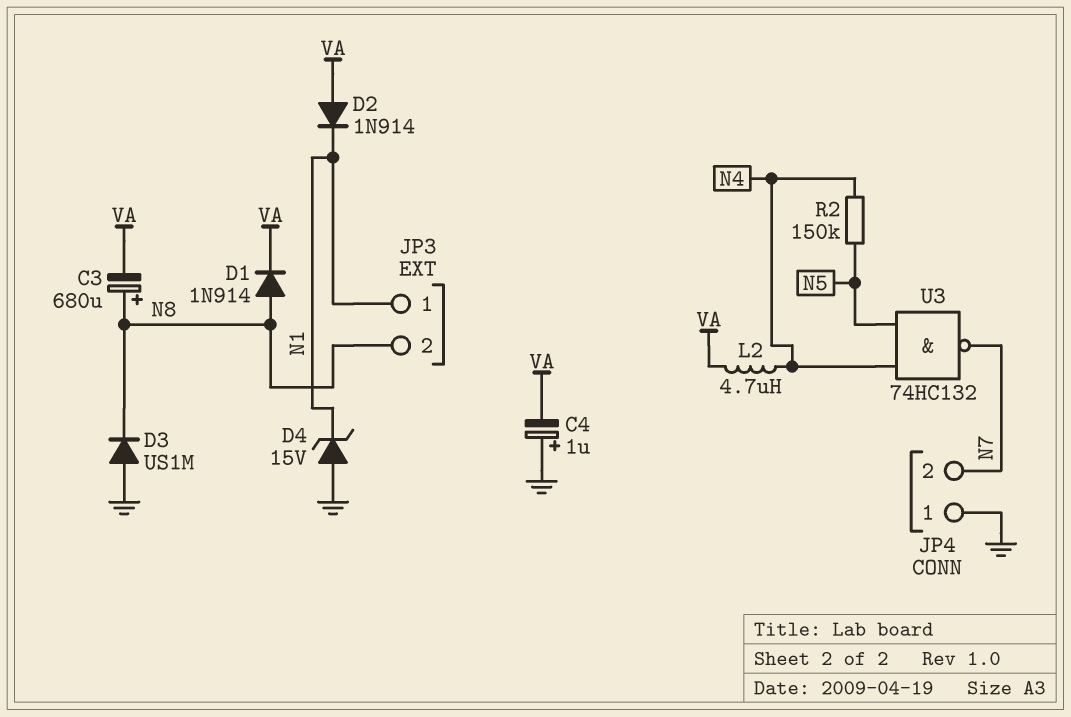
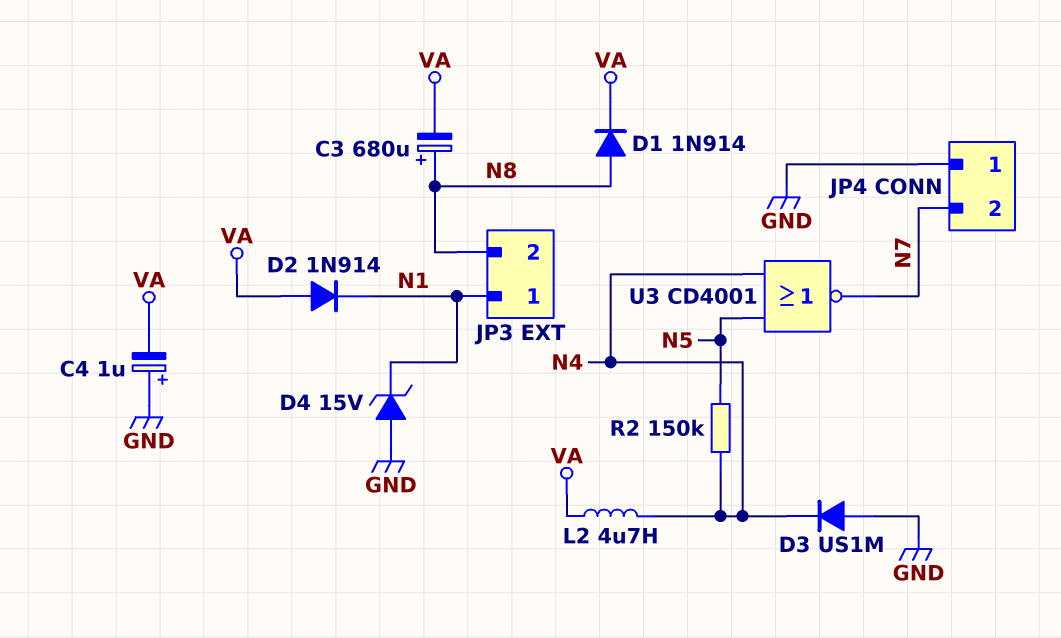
D3: diode US1M (A GND, K N8) -> diode US1M (A GND, K N4)
U3: NAND 74HC132 (in N4, in N5, out N7) -> NOR CD4001 (in N4, in N5, out N7)

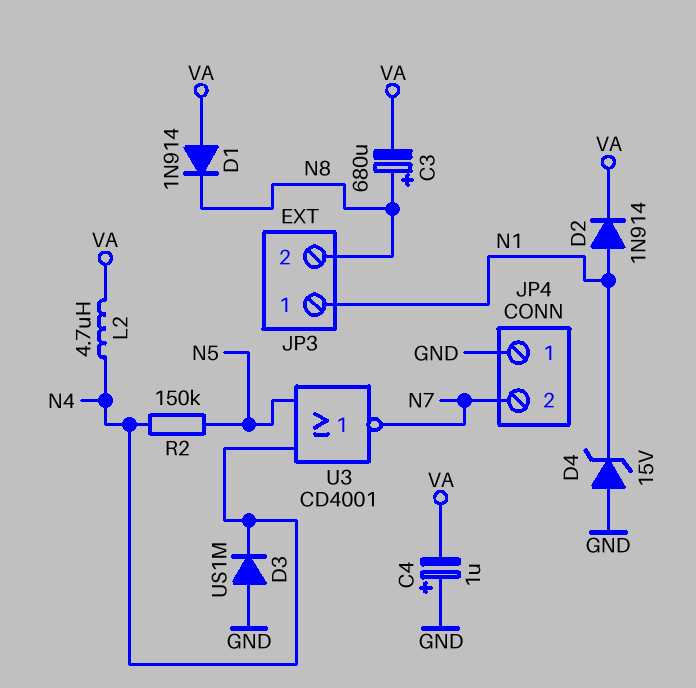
D1: diode 1N914 (A N8, K VA) -> diode 1N914 (A VA, K N8)
D2: diode 1N914 (A VA, K N1) -> diode 1N914 (A N1, K VA)

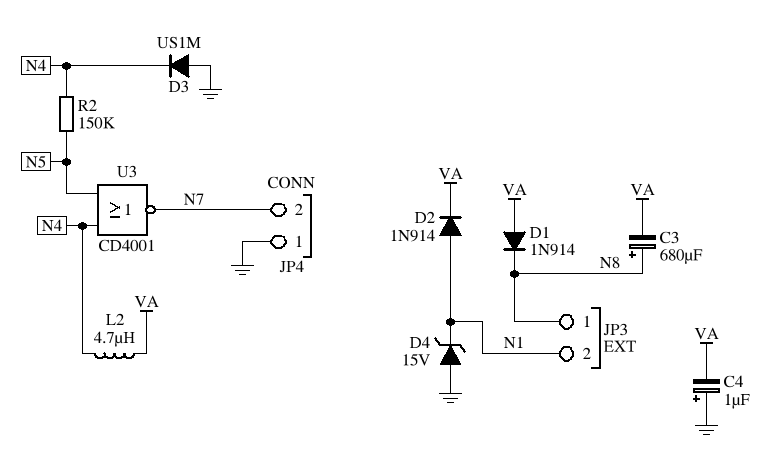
JP3 pin 1: N1 -> N8
JP3 pin 2: N8 -> N1

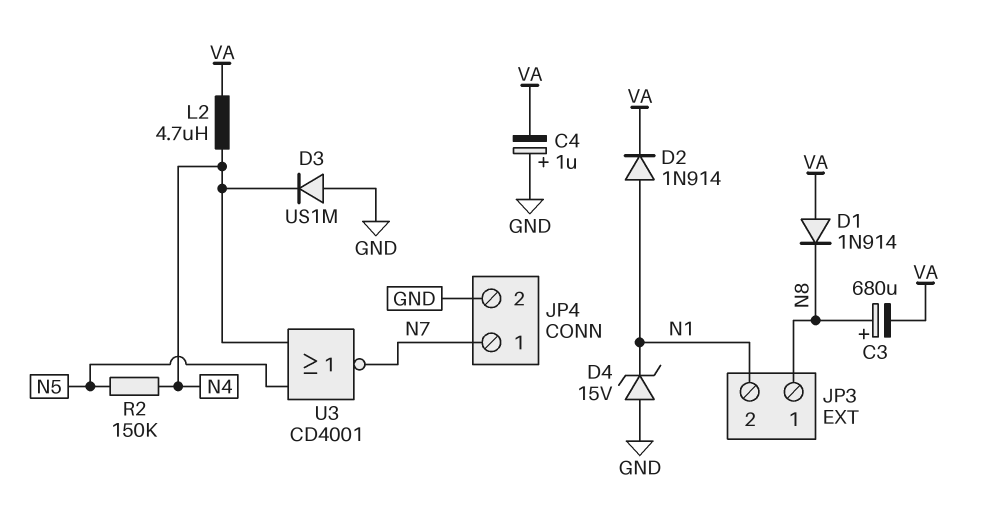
JP4 pin 1: GND -> N7
JP4 pin 2: N7 -> GND

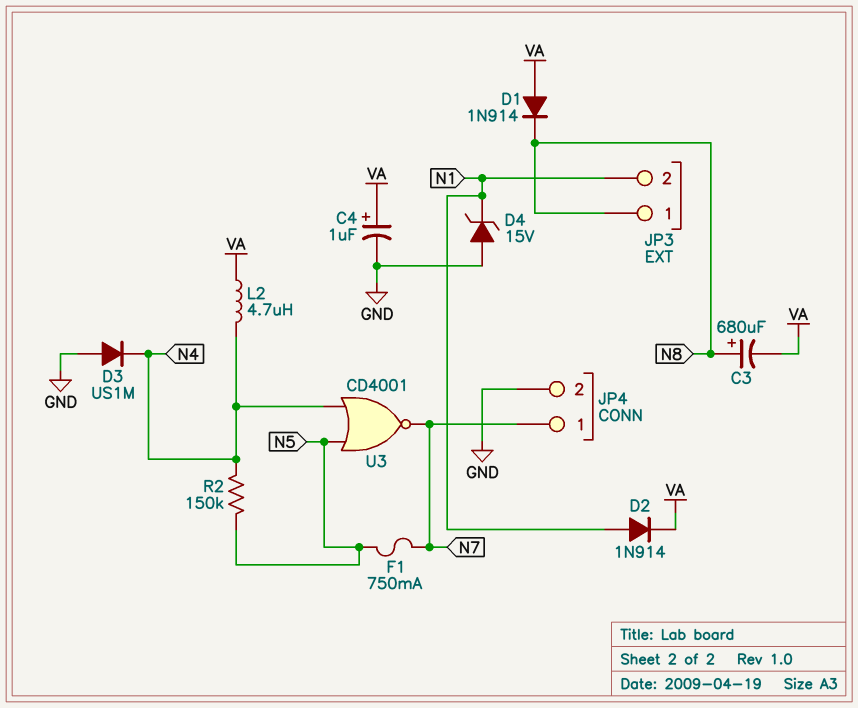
C4: 1uF (plus GND, minus VA) -> 1uF (plus VA, minus GND)
F1: none -> 750mA (N5, N7)

